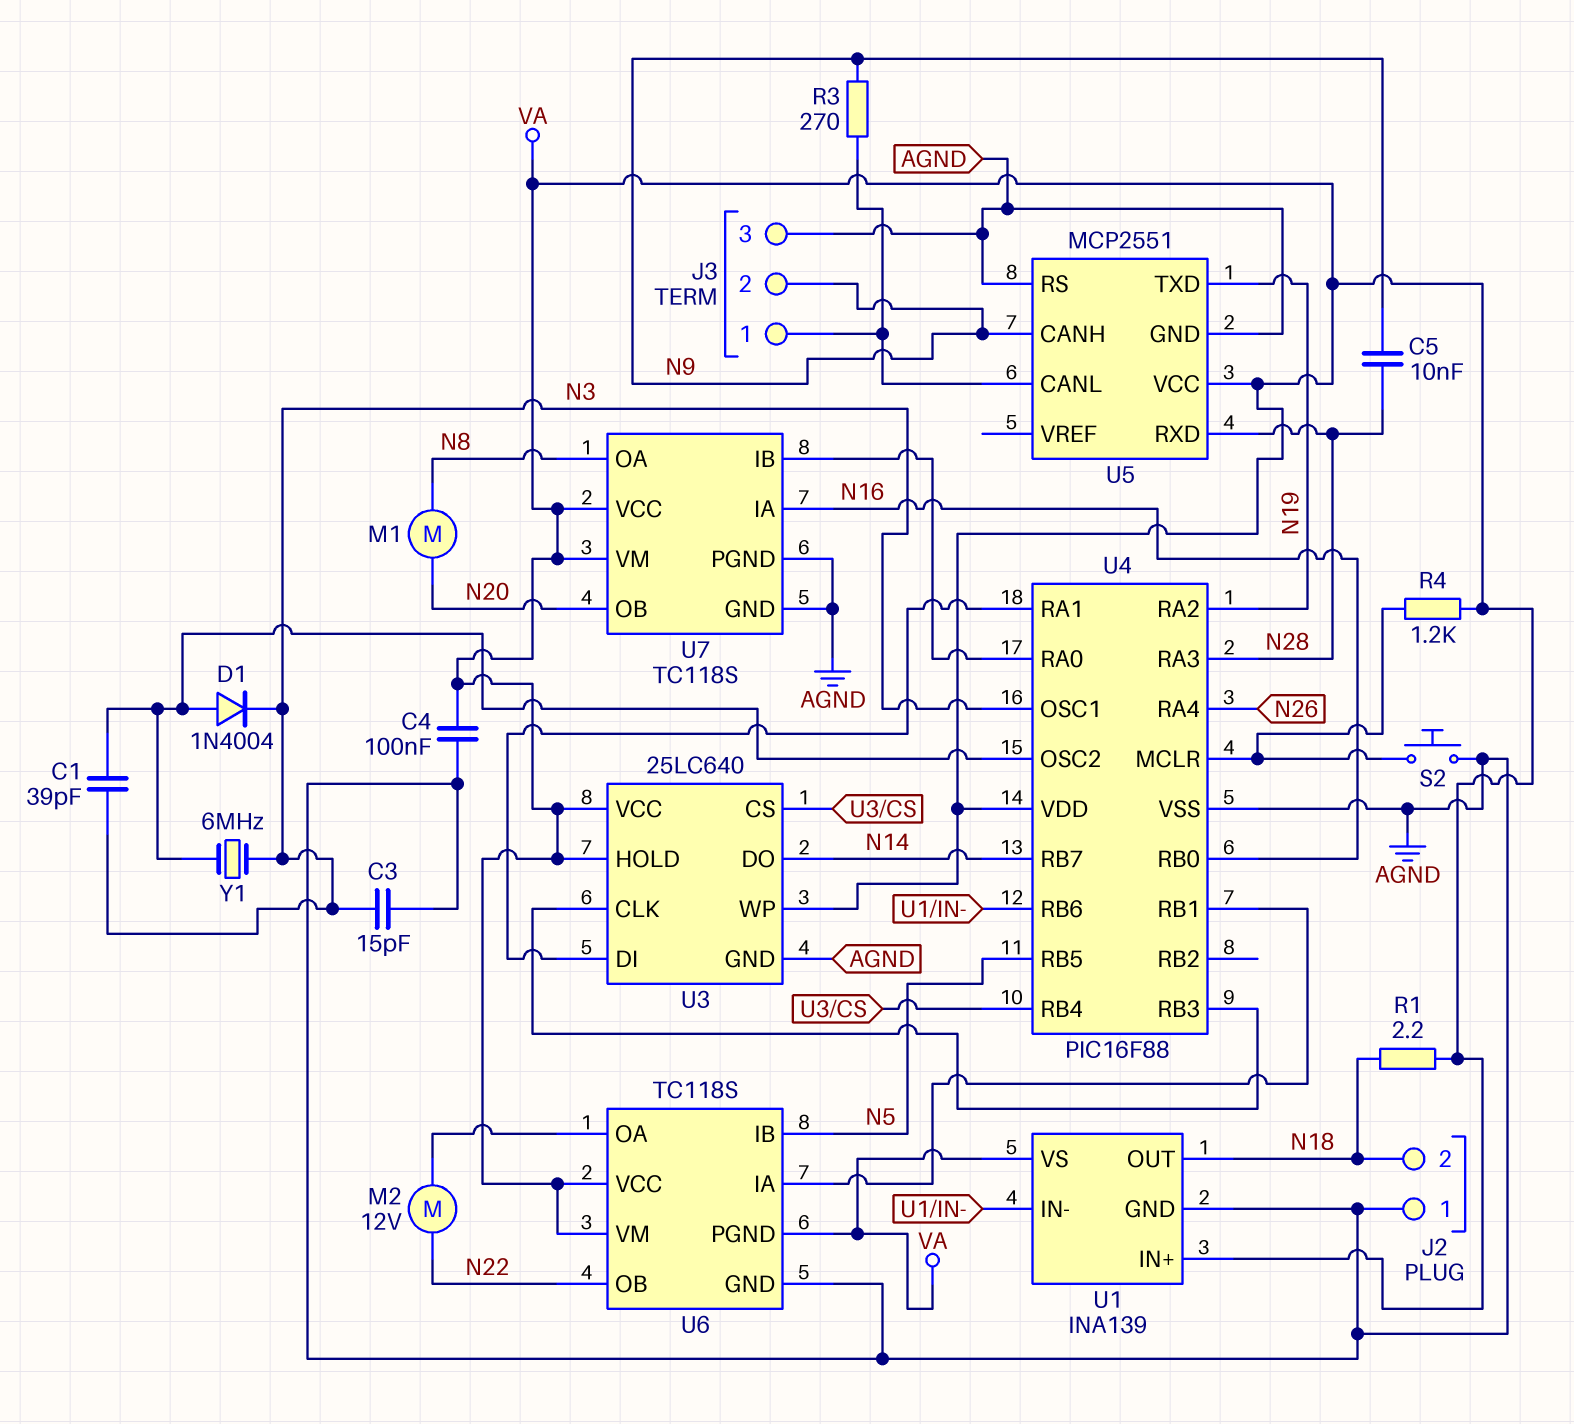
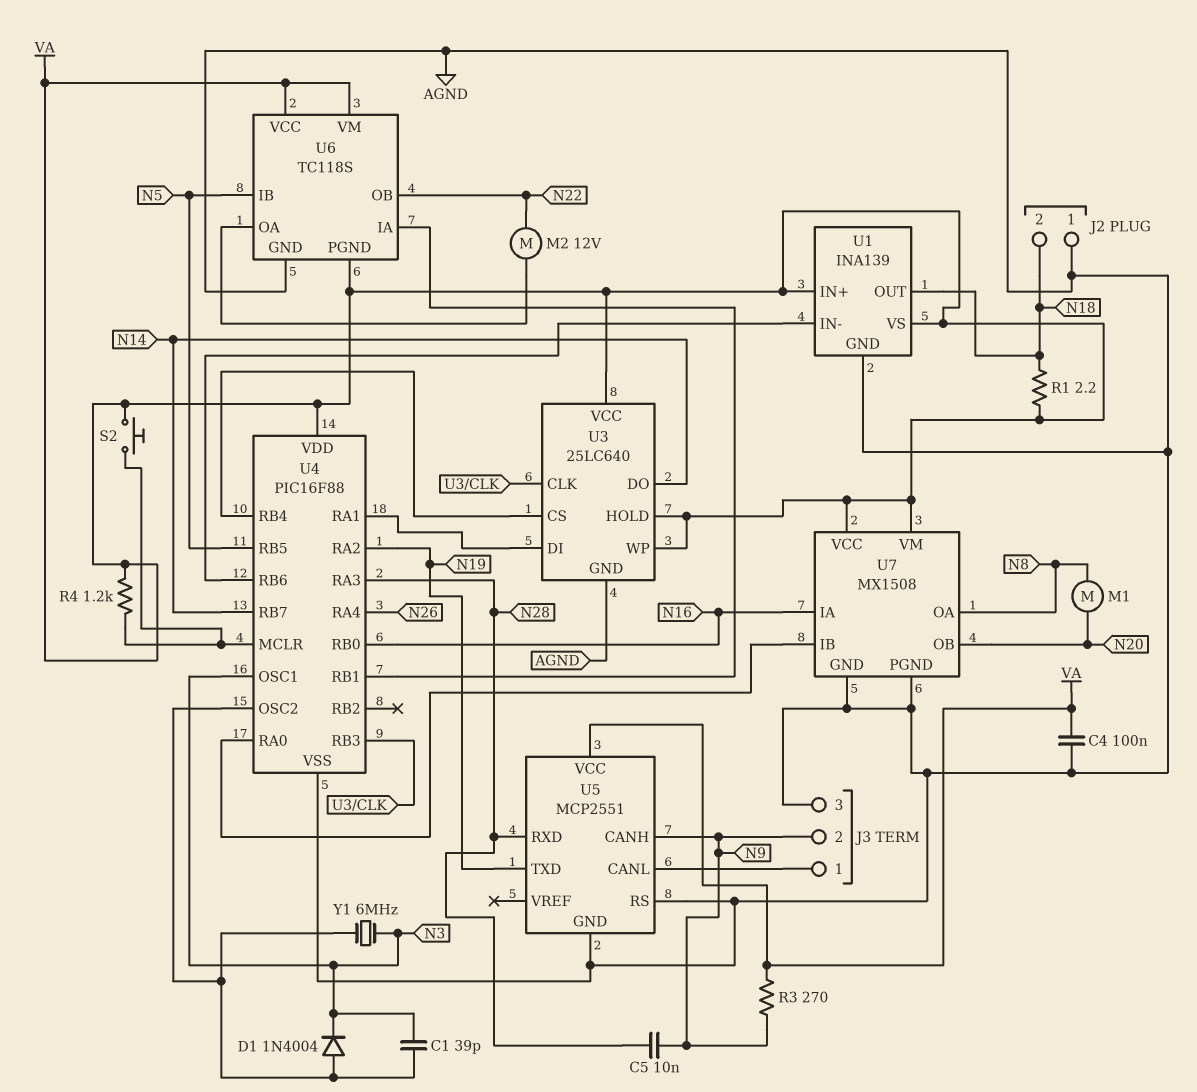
C3: 15pF (AGND, N3) -> none
R3: 270 (J3/1, N9) -> 270 (N9, VA)
S2: button (AGND, U4/MCLR) -> button (U4/MCLR, VA)
U7: TC118S -> MX1508

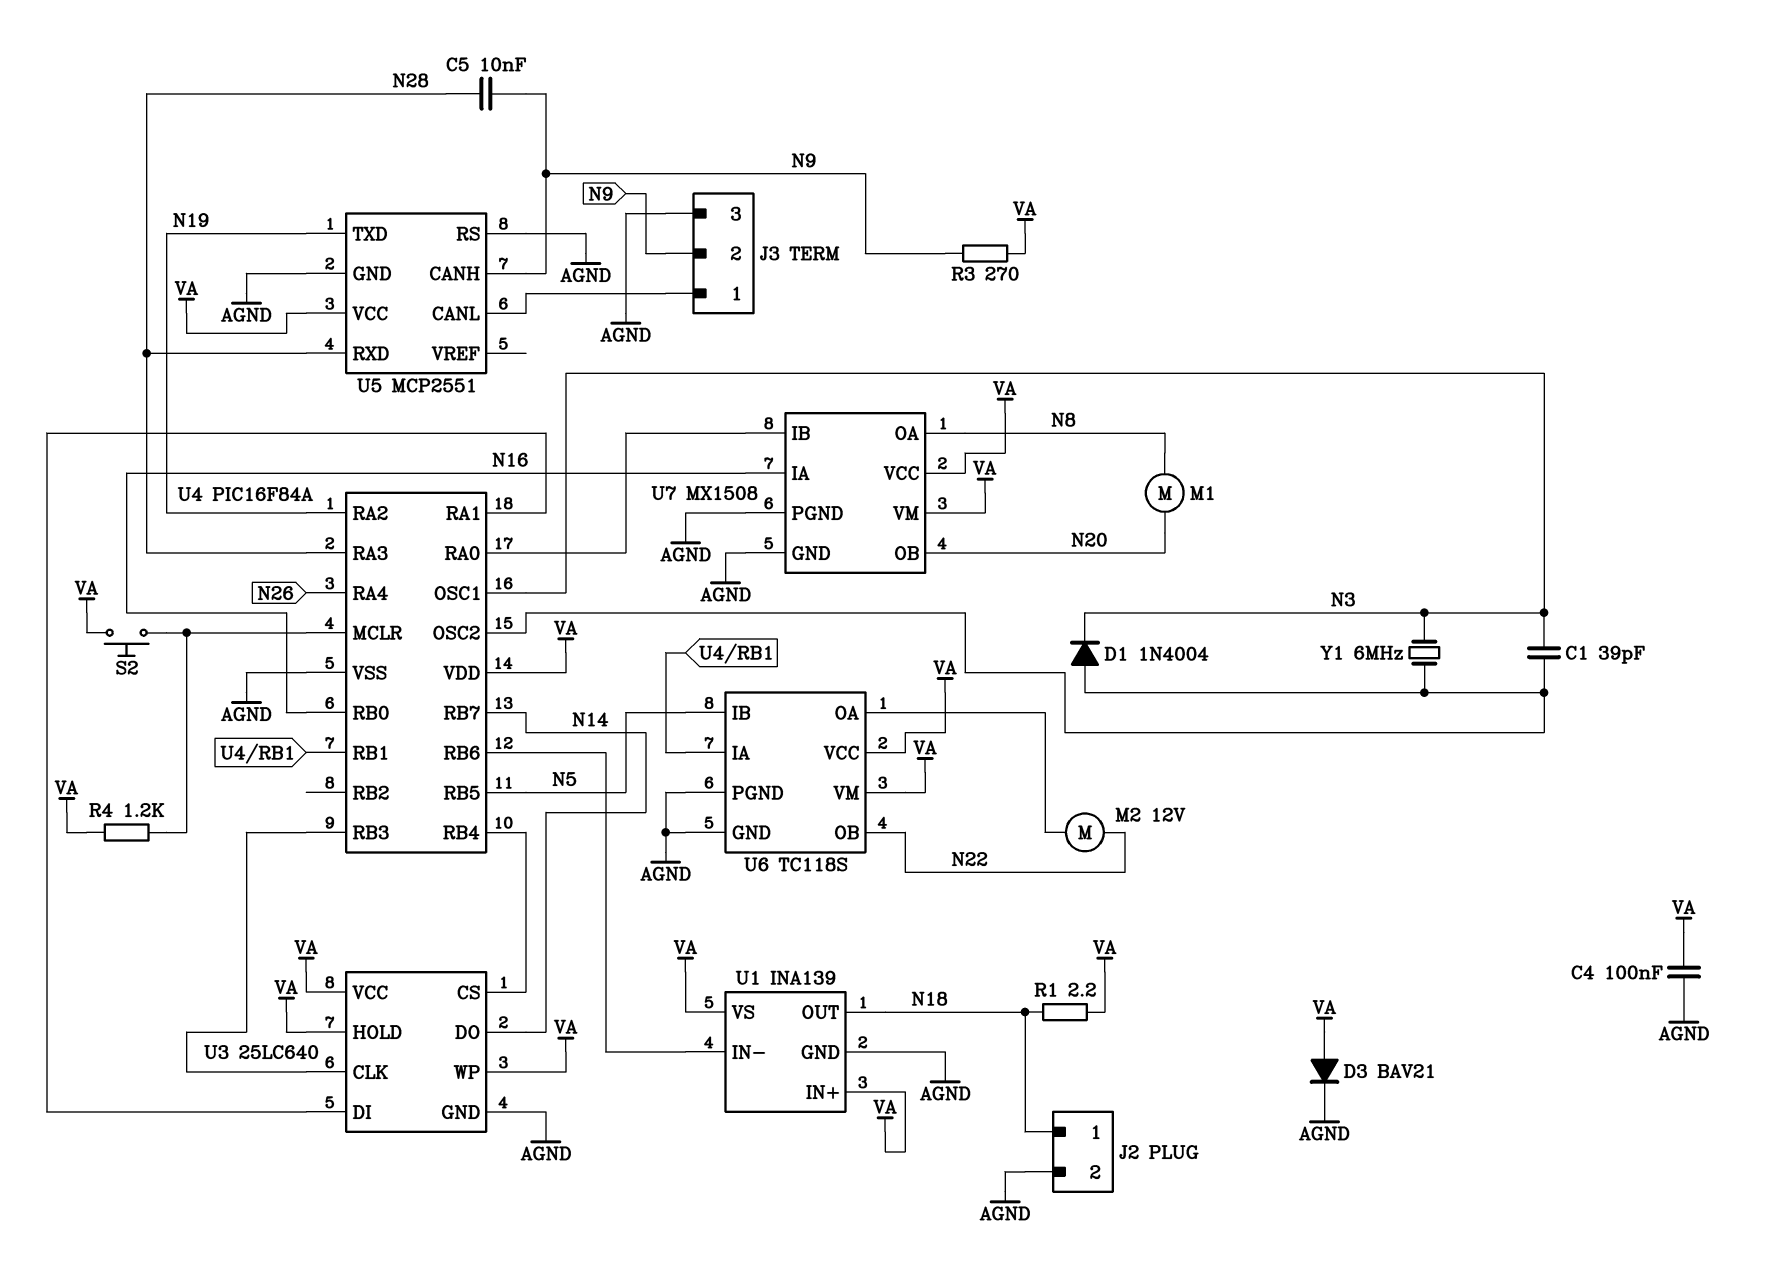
D3: none -> diode BAV21 (A VA, K AGND)
J2 pin 1: AGND -> N18
J2 pin 2: N18 -> AGND
U4: PIC16F88 -> PIC16F84A
U6 pin PGND: VA -> AGND

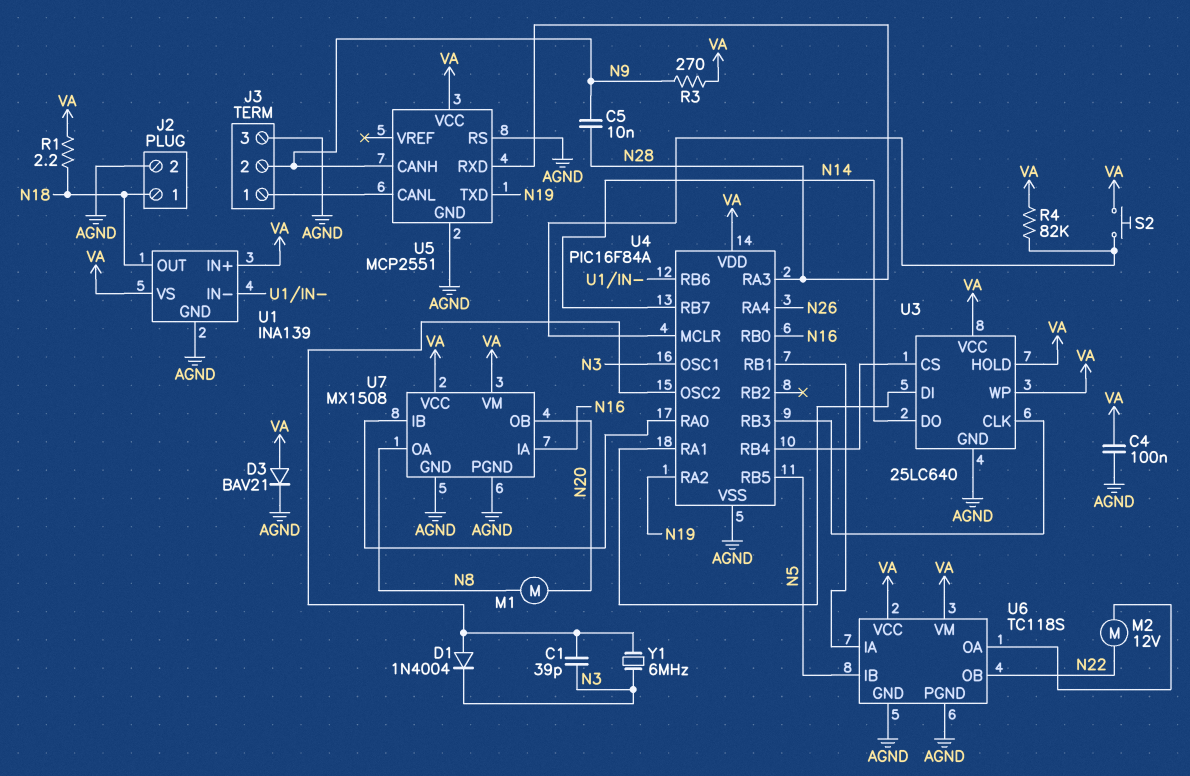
R4: 1.2k (U4/MCLR, VA) -> 82k (U4/MCLR, VA)

